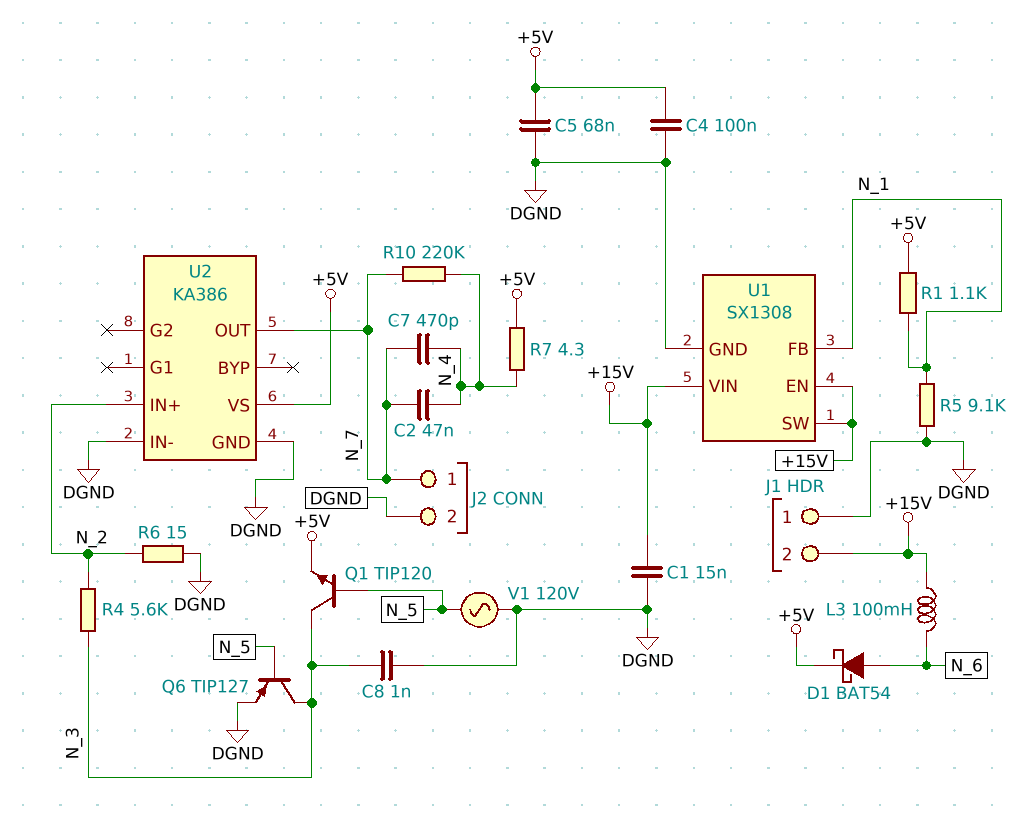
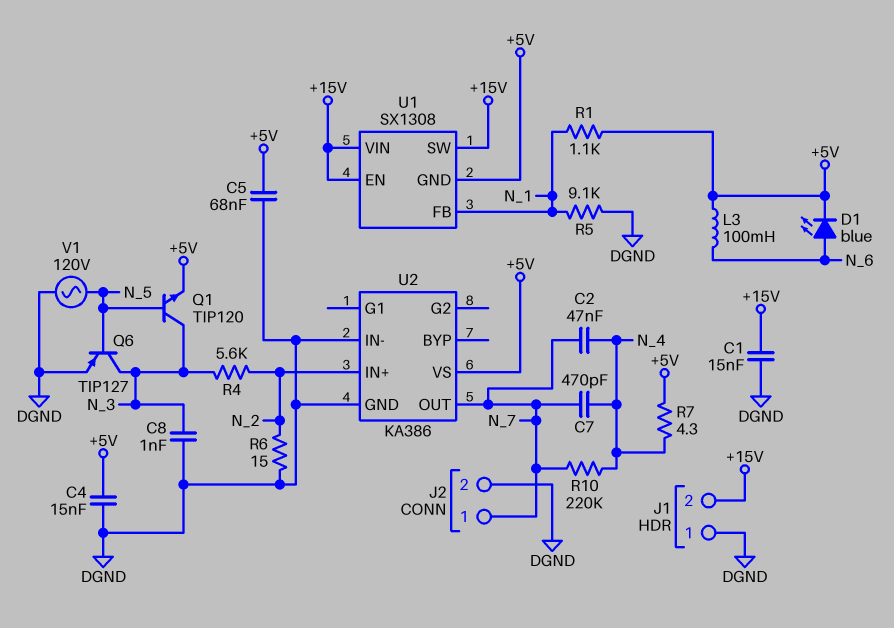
C4: 100nF (+5V, DGND) -> 15nF (+5V, DGND)
D1: schottky BAT54 (A N_6, K +5V) -> LED blue (A N_6, K +5V)
L3: 100mH (+15V, N_6) -> 100mH (+5V, N_6)
U1 pin GND: DGND -> +5V

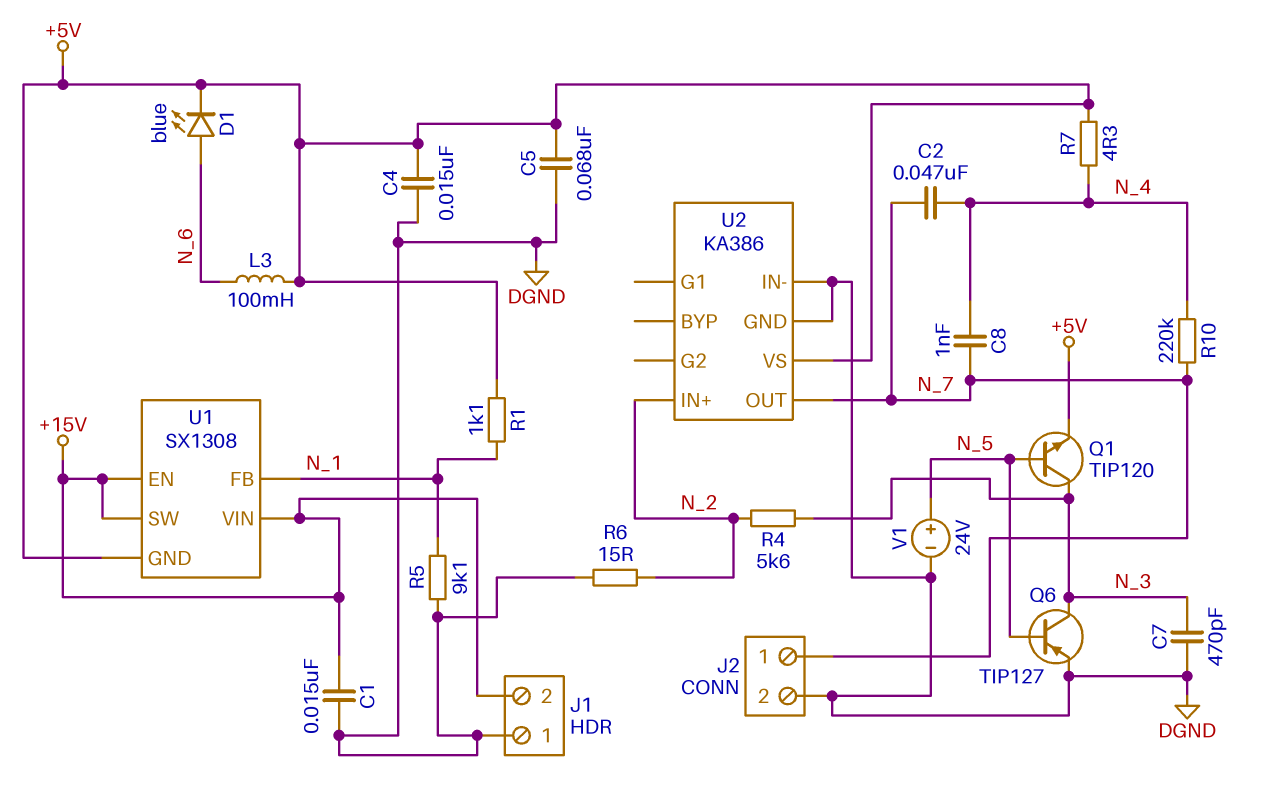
C7: 470pF (N_4, N_7) -> 470pF (DGND, N_3)
C8: 1nF (DGND, N_3) -> 1nF (N_4, N_7)
V1: AC 120V (DGND, N_5) -> 24V (plus N_5, minus DGND)

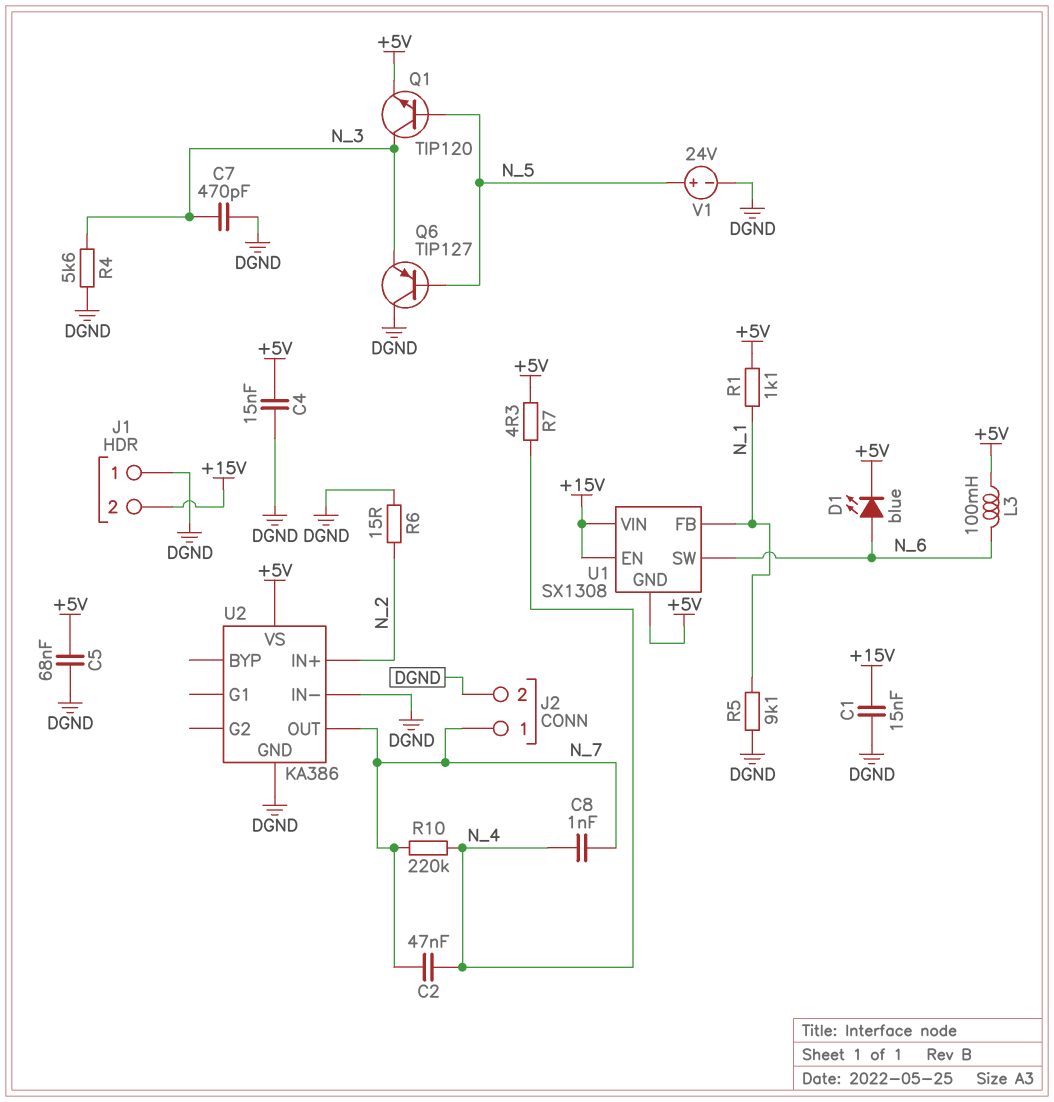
Q6: PNP TIP127 (B N_5, C N_3, E DGND) -> PNP TIP127 (B N_5, C DGND, E N_3)
R4: 5.6k (N_2, N_3) -> 5.6k (DGND, N_3)
U1 pin SW: +15V -> N_6

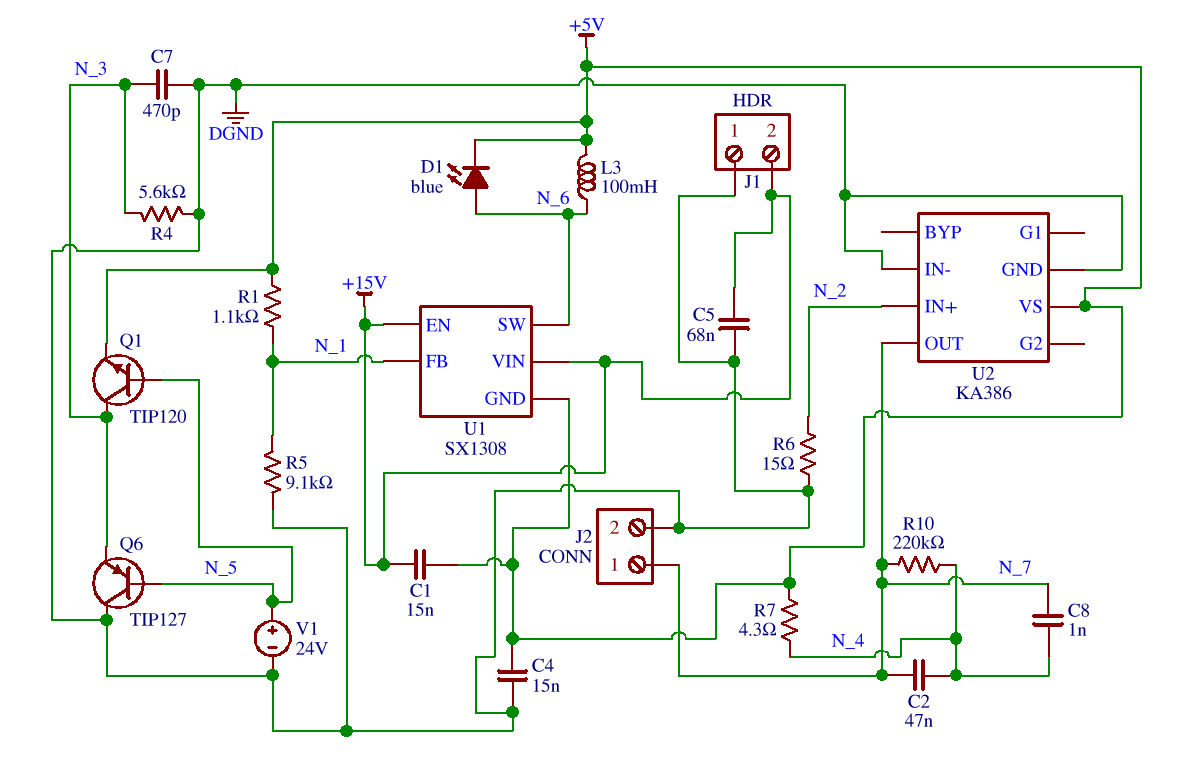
C1: 15nF (+15V, DGND) -> 15nF (+5V, +15V)
C5: 68nF (+5V, DGND) -> 68nF (+15V, DGND)

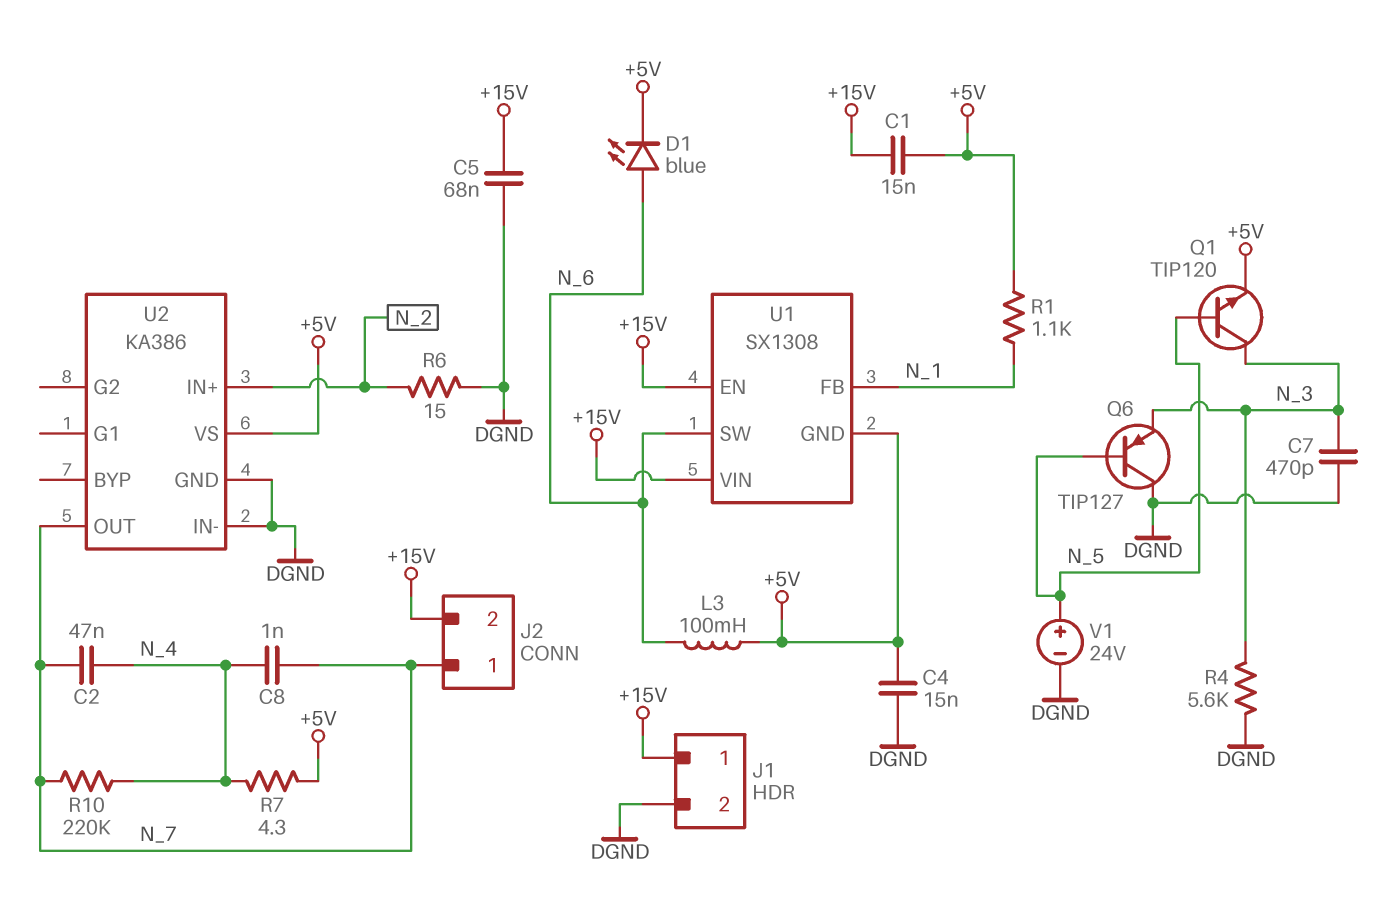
J1 pin 1: DGND -> +15V
J1 pin 2: +15V -> DGND
J2 pin 2: DGND -> +15V
R5: 9.1k (DGND, N_1) -> none

